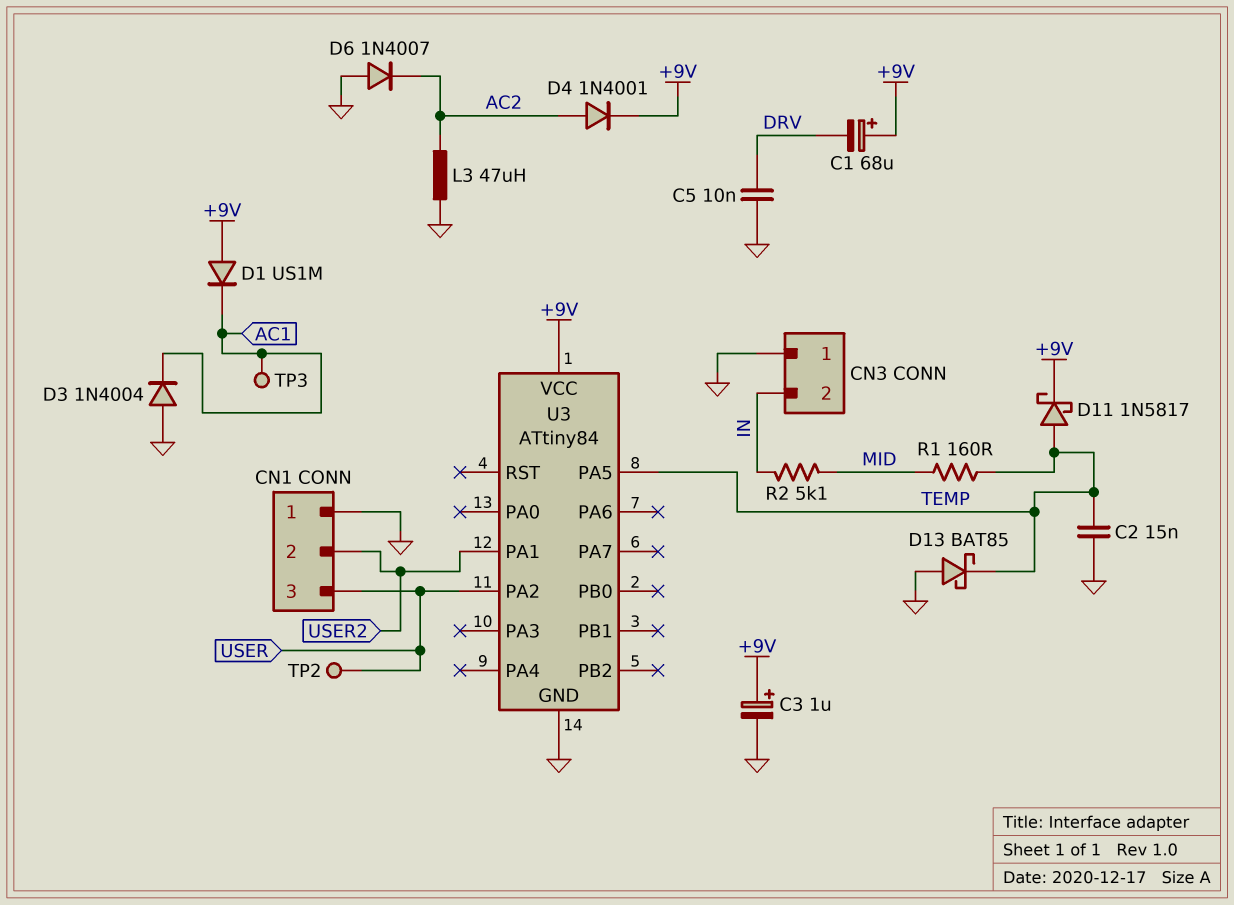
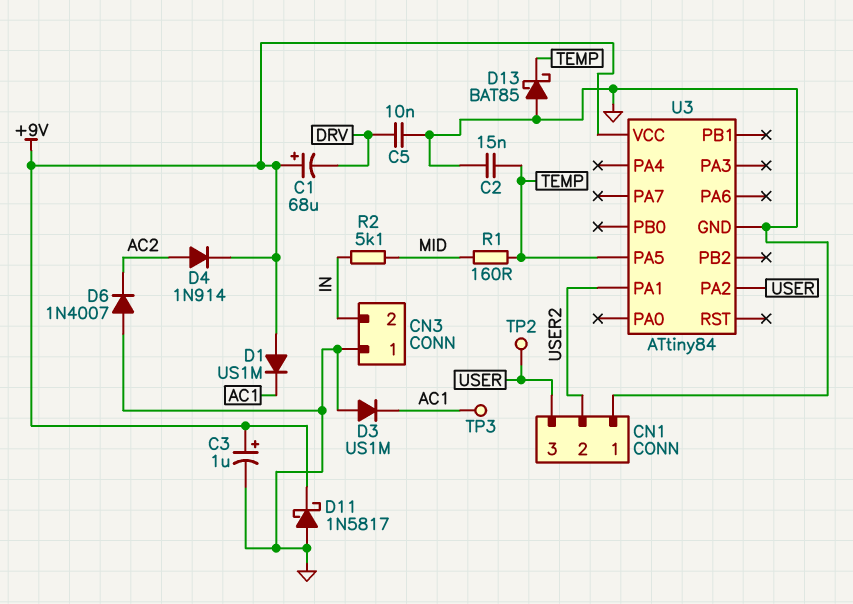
D3: diode 1N4004 (A GND, K AC1) -> diode US1M (A GND, K AC1)
D4: diode 1N4001 (A AC2, K +9V) -> diode 1N914 (A AC2, K +9V)
D11: schottky 1N5817 (A TEMP, K +9V) -> schottky 1N5817 (A GND, K +9V)
L3: 47uH (AC2, GND) -> none

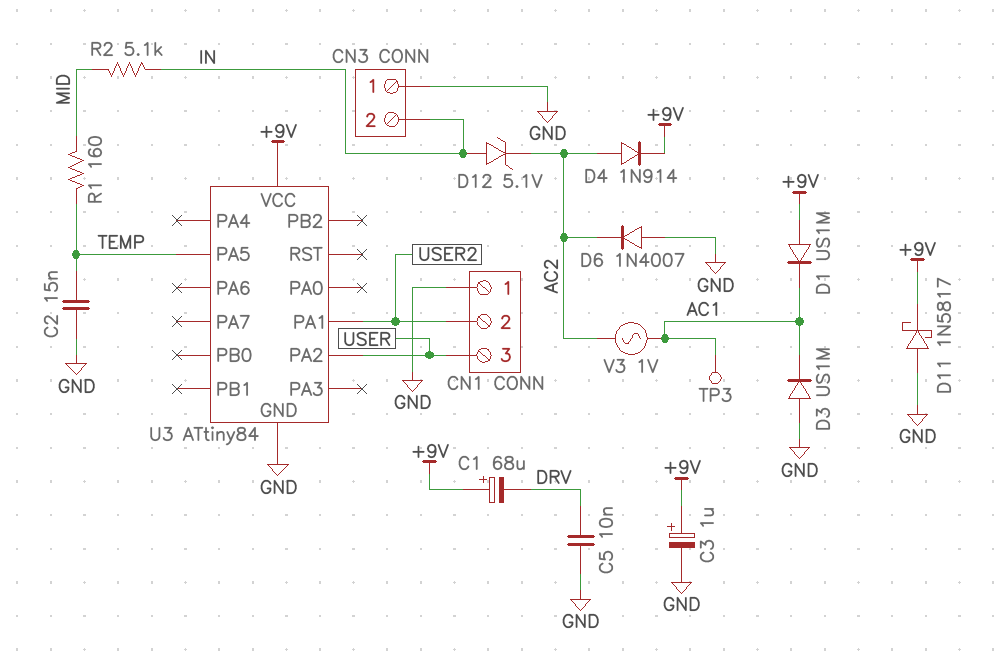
D12: none -> zener 5.1V (A IN, K AC2)
D13: schottky BAT85 (A GND, K TEMP) -> none
TP2: test point (USER) -> none
V3: none -> AC 1V (AC1, AC2)

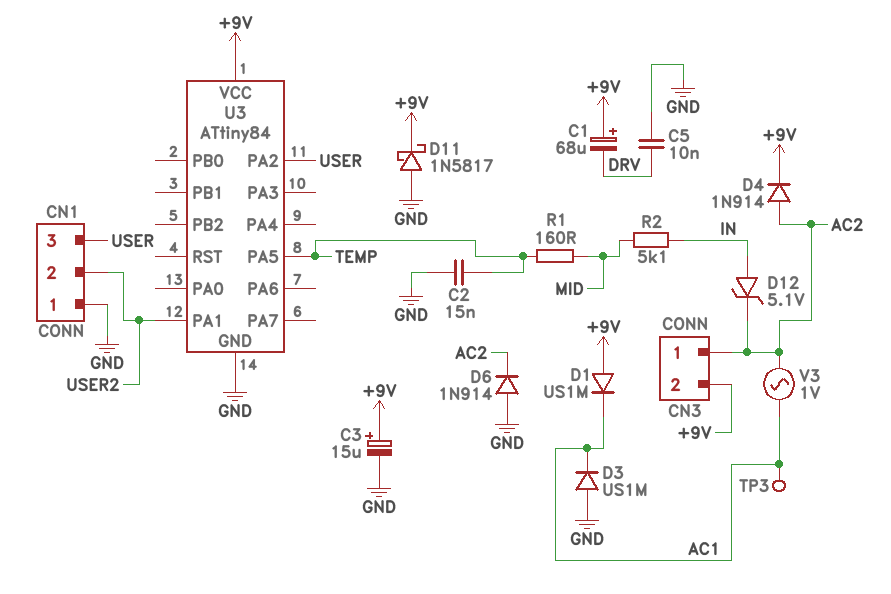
C3: 1uF (plus +9V, minus GND) -> 15uF (plus +9V, minus GND)
CN3 pin 1: GND -> AC2
CN3 pin 2: IN -> +9V
D6: diode 1N4007 (A GND, K AC2) -> diode 1N914 (A GND, K AC2)

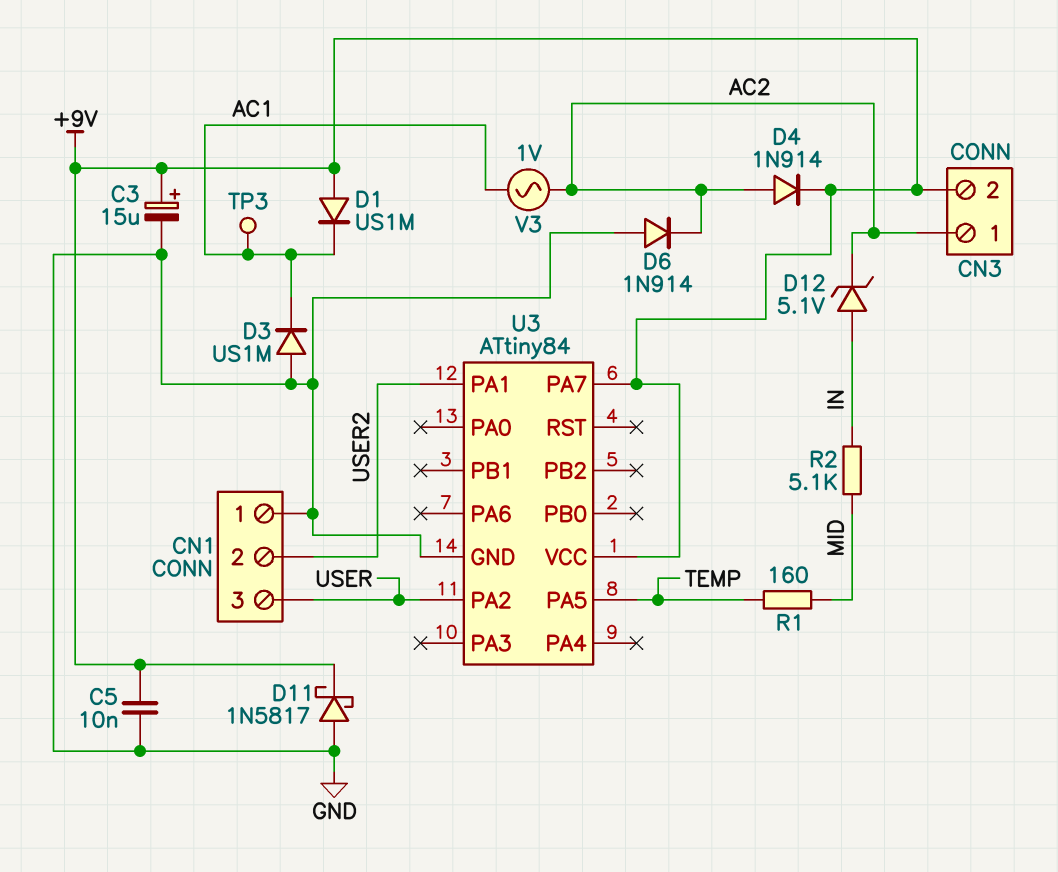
C1: 68uF (plus +9V, minus DRV) -> none
C2: 15nF (GND, TEMP) -> none
C5: 10nF (DRV, GND) -> 10nF (+9V, GND)
U3 pin PA7: none -> +9V

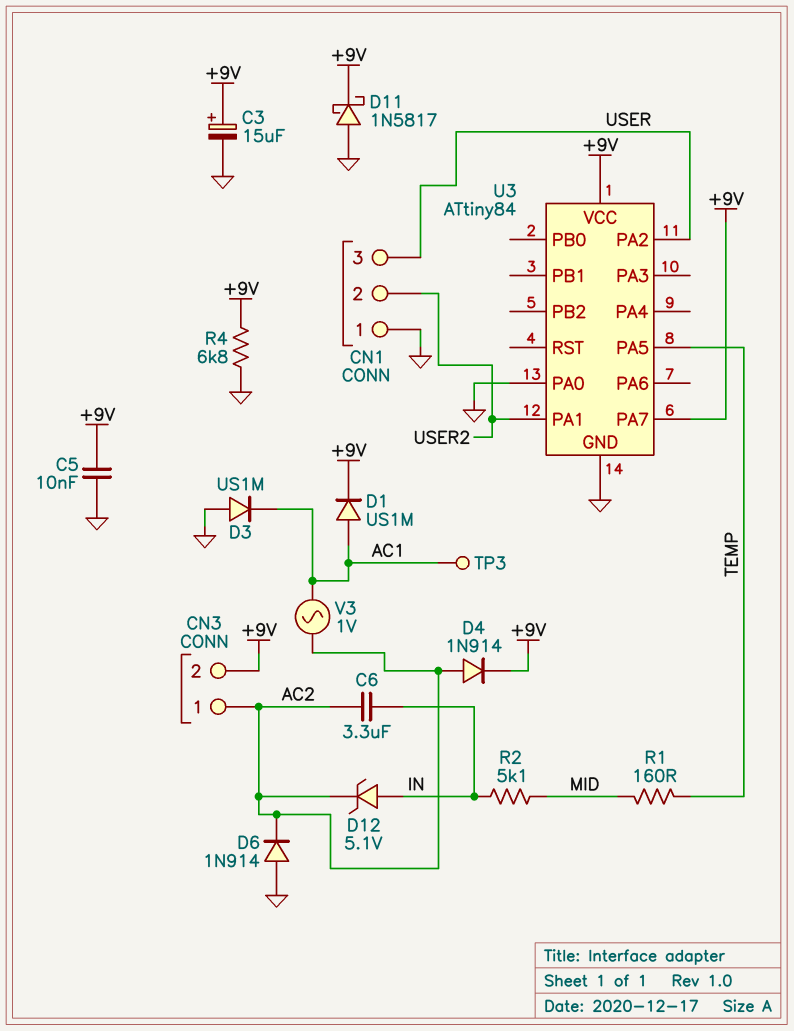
C6: none -> 3.3uF (AC2, IN)
D1: diode US1M (A +9V, K AC1) -> diode US1M (A AC1, K +9V)
R4: none -> 6.8k (+9V, GND)
U3 pin PA0: none -> GND

